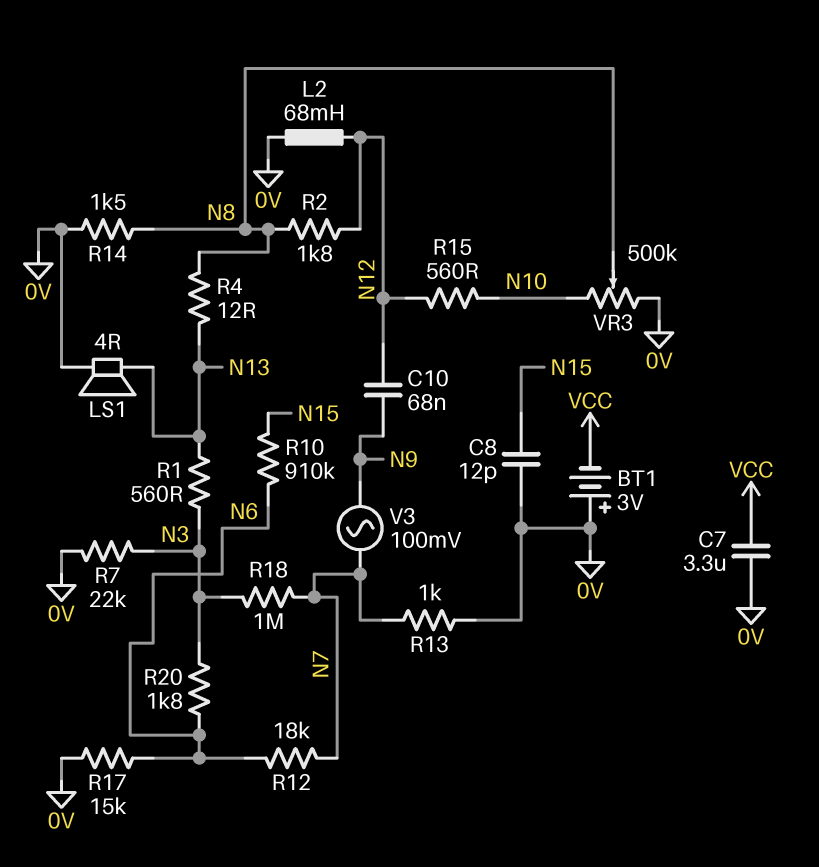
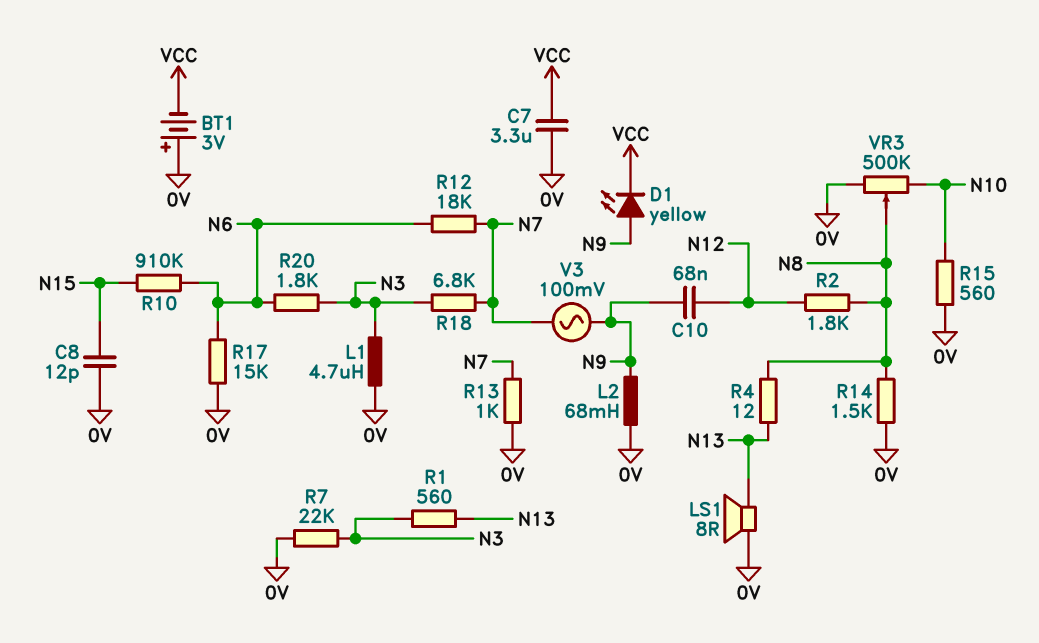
D1: none -> LED yellow (A N9, K VCC)
L1: none -> 4.7uH (0V, N3)
L2: 68mH (0V, N12) -> 68mH (0V, N9)
LS1: speaker 4R (0V, N13) -> speaker 8R (0V, N13)
R15: 560 (N10, N12) -> 560 (0V, N10)
R18: 1M (N3, N7) -> 6.8k (N3, N7)

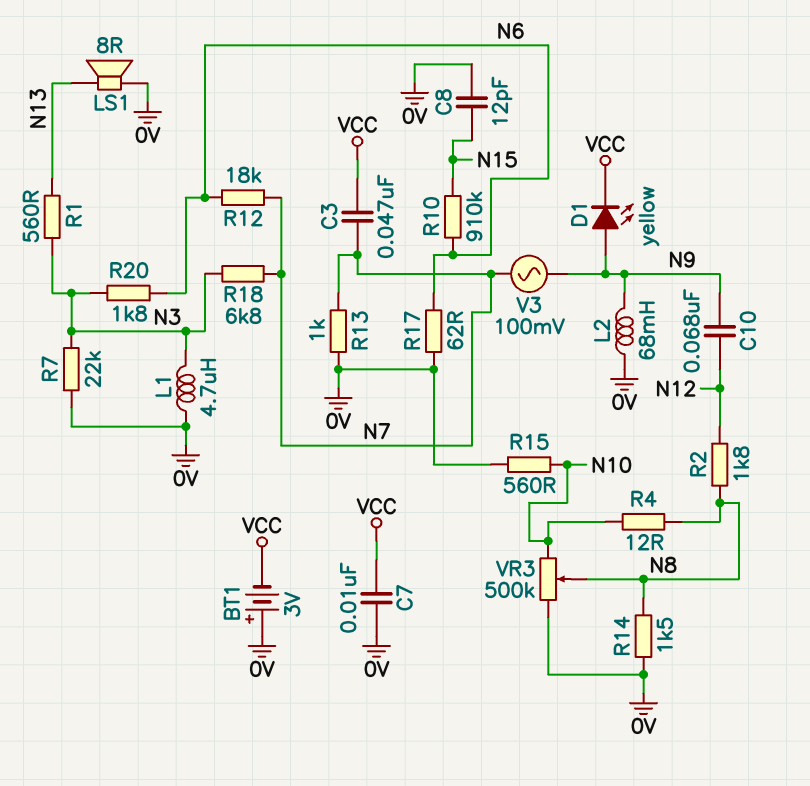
C3: none -> 47nF (N7, VCC)
C7: 3.3uF (0V, VCC) -> 10nF (0V, VCC)
R4: 12 (N8, N13) -> 12 (N8, N10)
R17: 15k (0V, N6) -> 62 (0V, N6)

